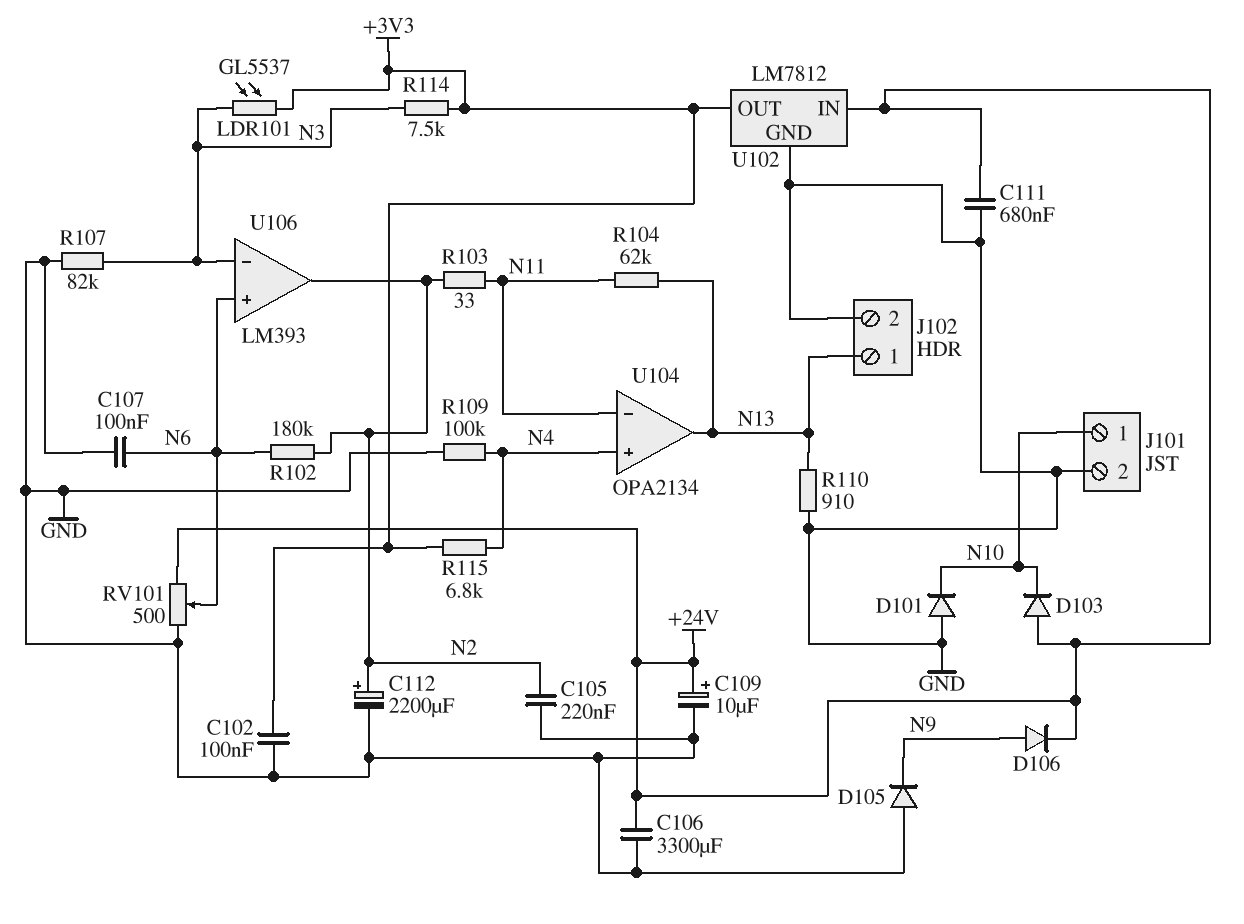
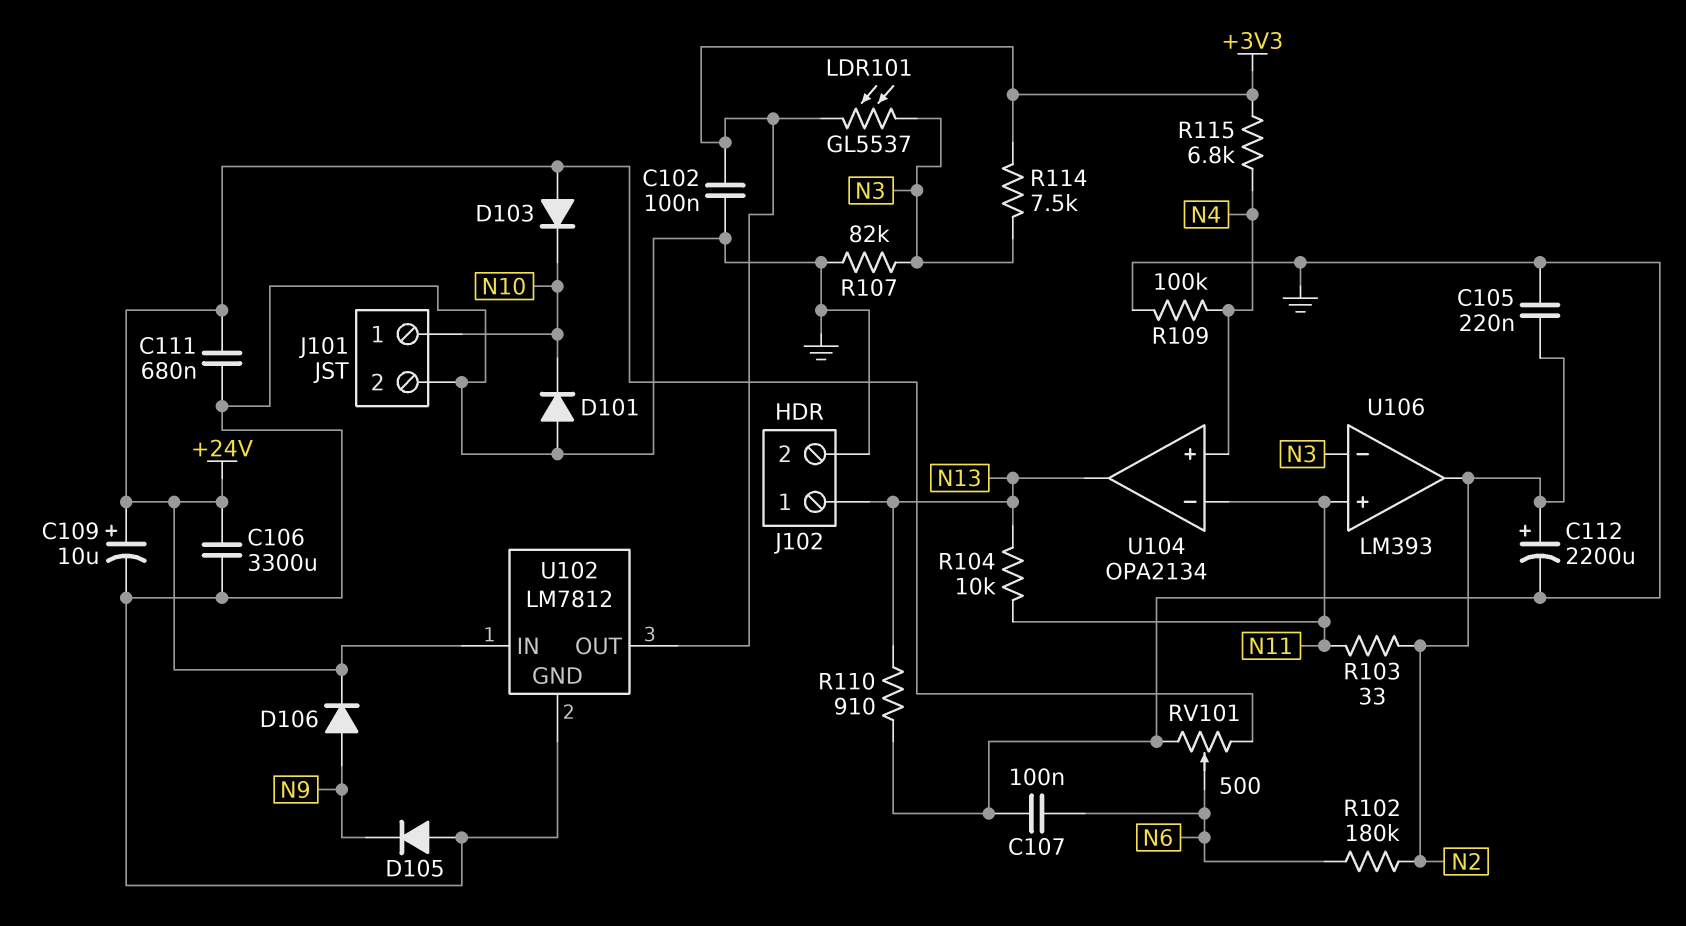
R104: 62k (N11, N13) -> 10k (N11, N13)
U106 pin in+: N6 -> N11

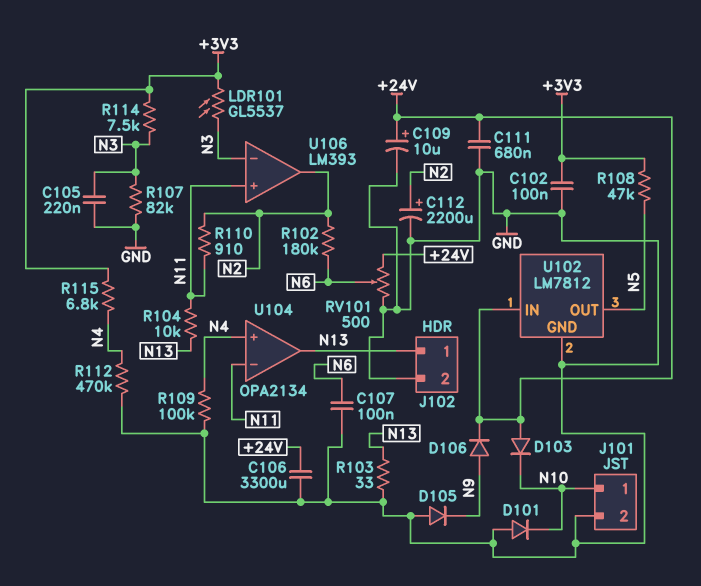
C105: 220nF (GND, N2) -> 220nF (GND, N3)
R103: 33 (N2, N11) -> 33 (GND, N13)
R108: none -> 47k (+3V3, N5)
R110: 910 (GND, N13) -> 910 (N2, N11)
R112: none -> 470k (GND, N4)
U102 pin OUT: +3V3 -> N5

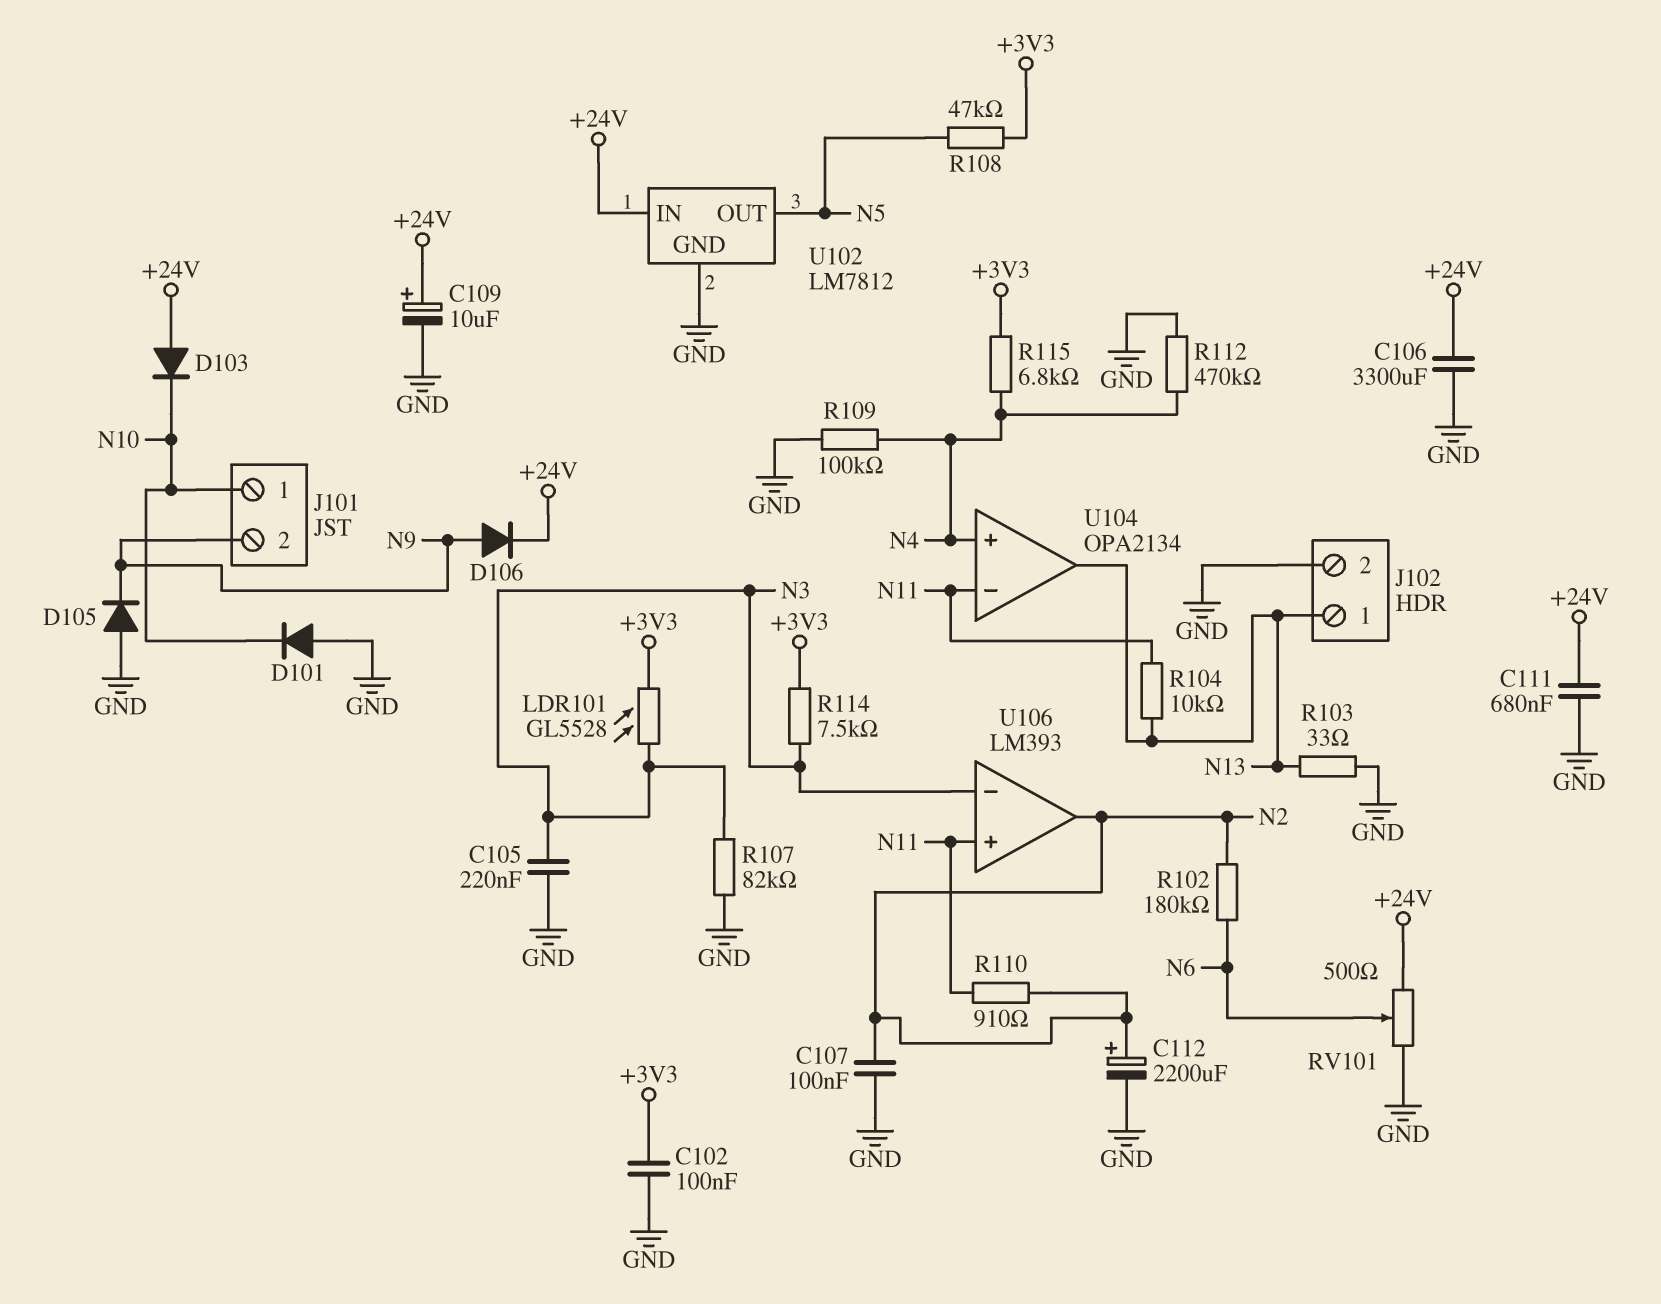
C107: 100nF (GND, N6) -> 100nF (GND, N2)
J101 pin 2: GND -> N9
LDR101: GL5537 (+3V3, N3) -> GL5528 (+3V3, N3)

